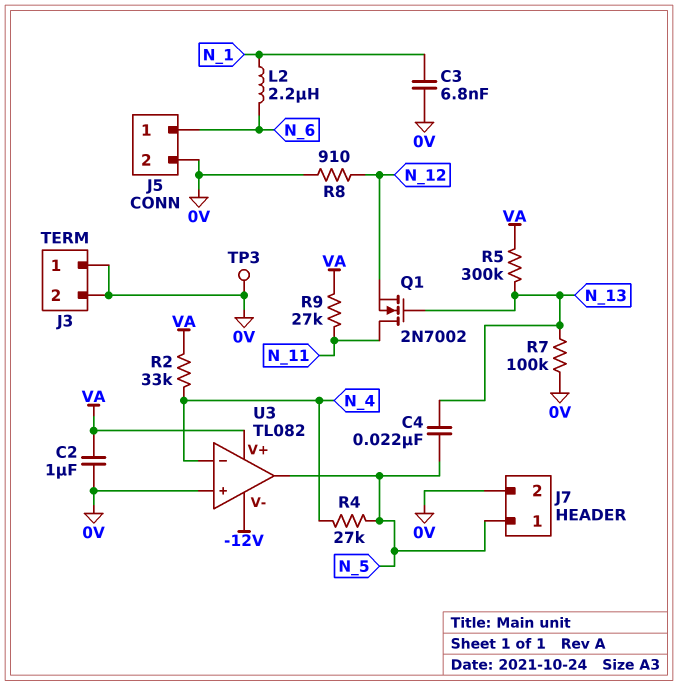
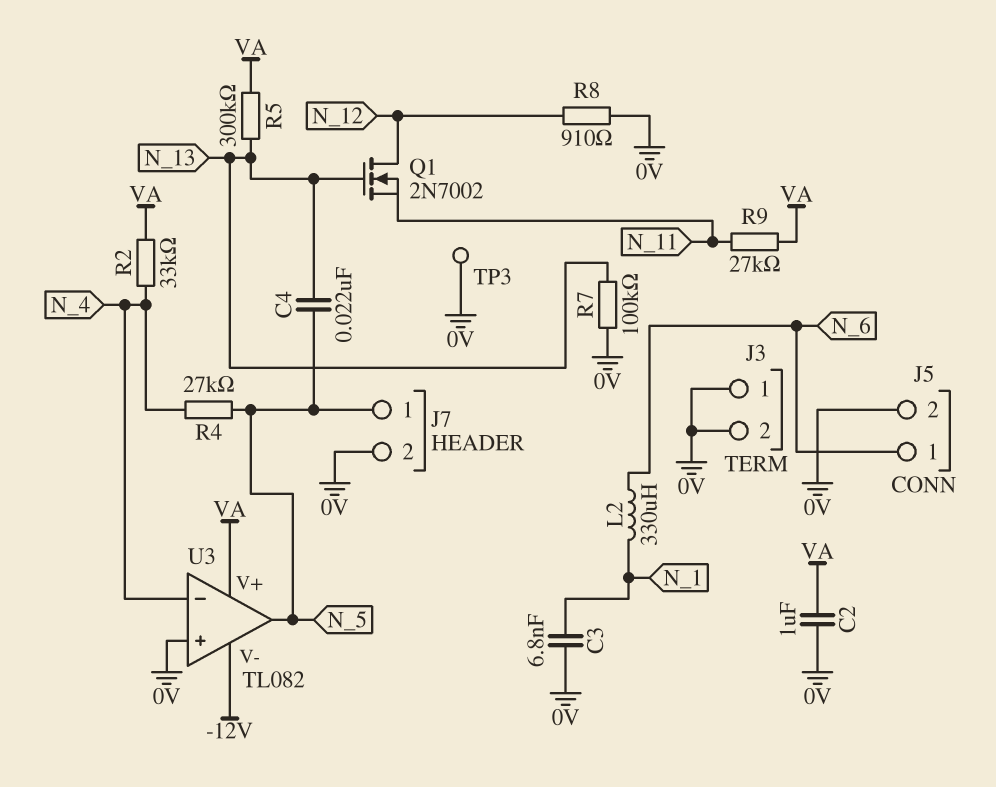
L2: 2.2uH (N_1, N_6) -> 330uH (N_1, N_6)
Q1: NMOS 2N7002 (G N_13, D N_11, S N_12) -> NMOS 2N7002 (G N_13, D N_12, S N_11)

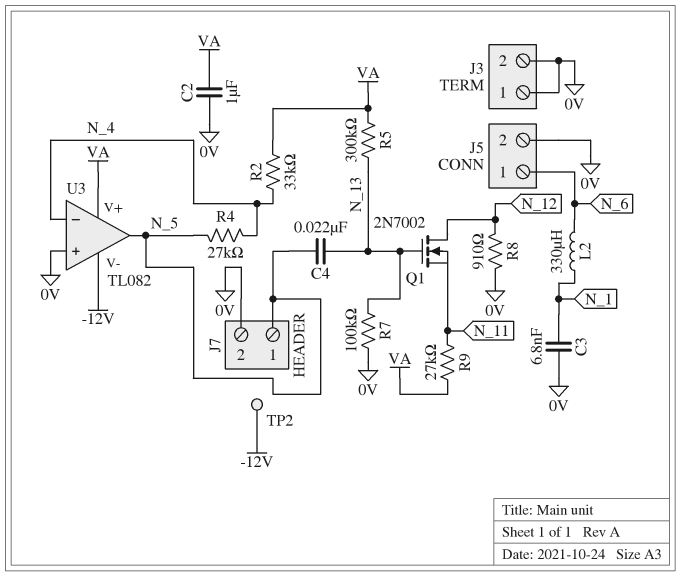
TP2: none -> test point (-12V)
TP3: test point (0V) -> none

